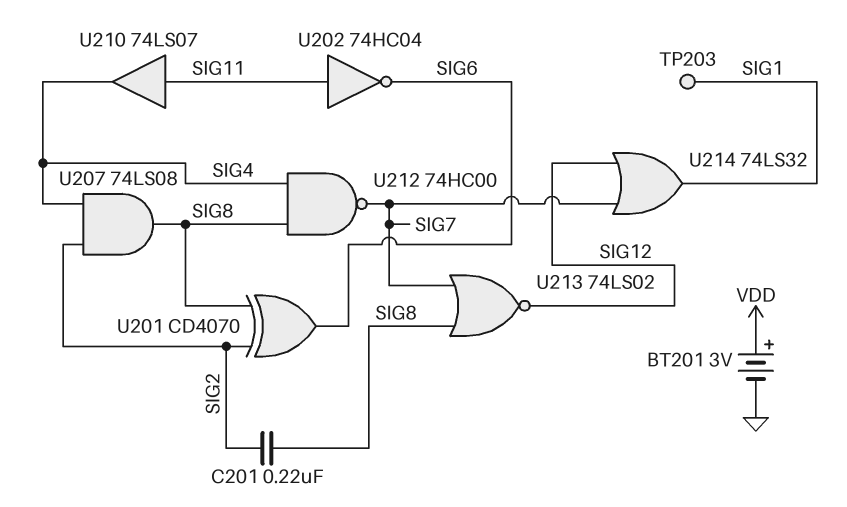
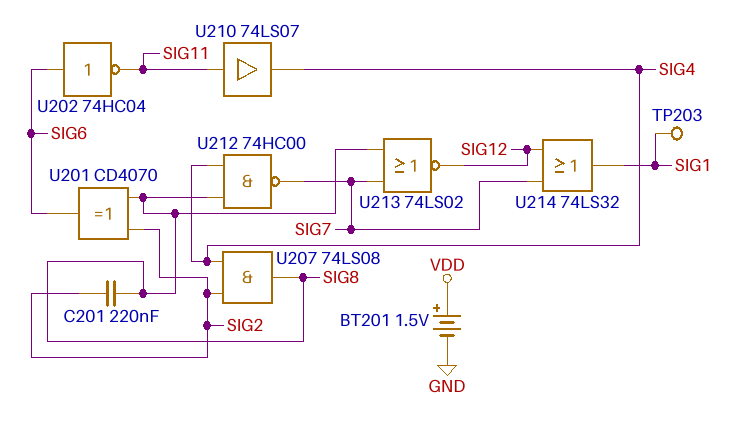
BT201: 3V (plus VDD, minus GND) -> 1.5V (plus VDD, minus GND)
U202: NOT 74HC04 (in SIG11, out SIG6) -> NOT 74HC04 (in SIG6, out SIG11)

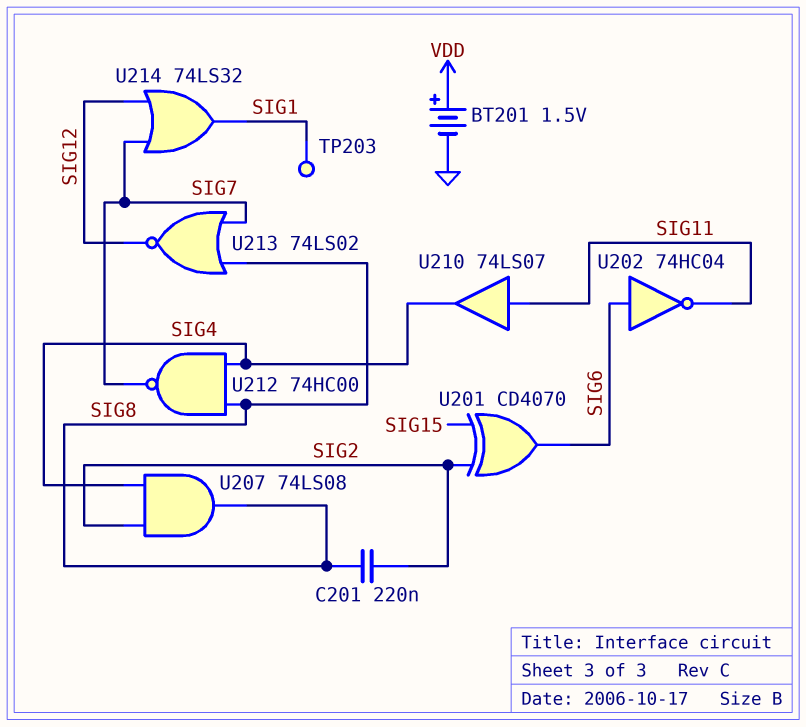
U201: XOR CD4070 (in SIG2, in SIG8, out SIG6) -> XOR CD4070 (in SIG2, in SIG15, out SIG6)

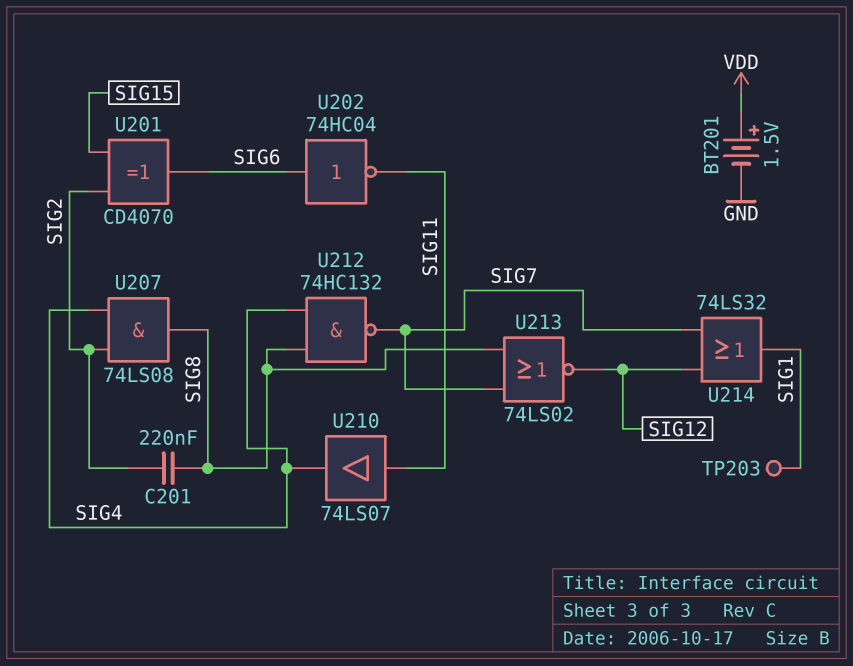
U212: NAND 74HC00 (in SIG4, in SIG8, out SIG7) -> NAND 74HC132 (in SIG4, in SIG8, out SIG7)

